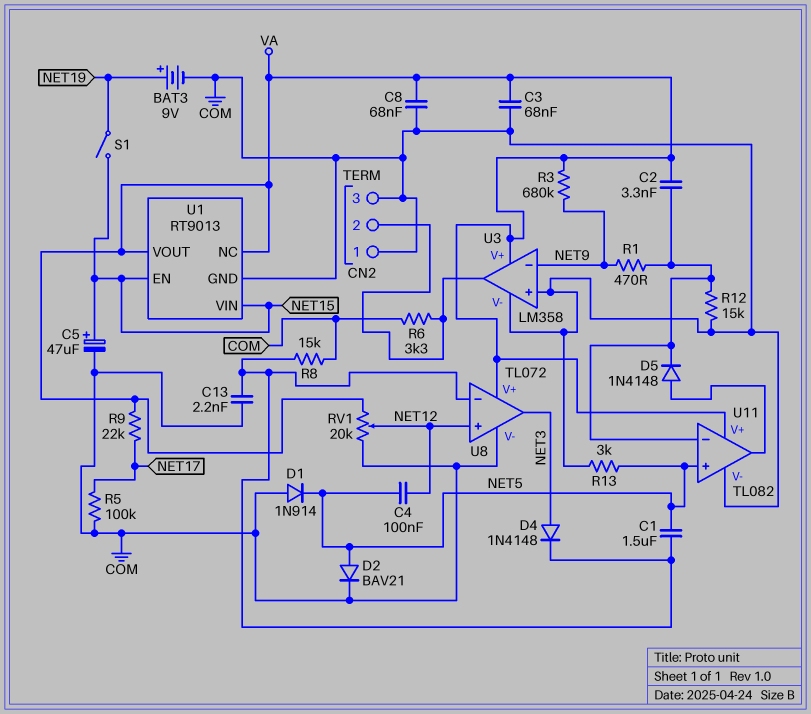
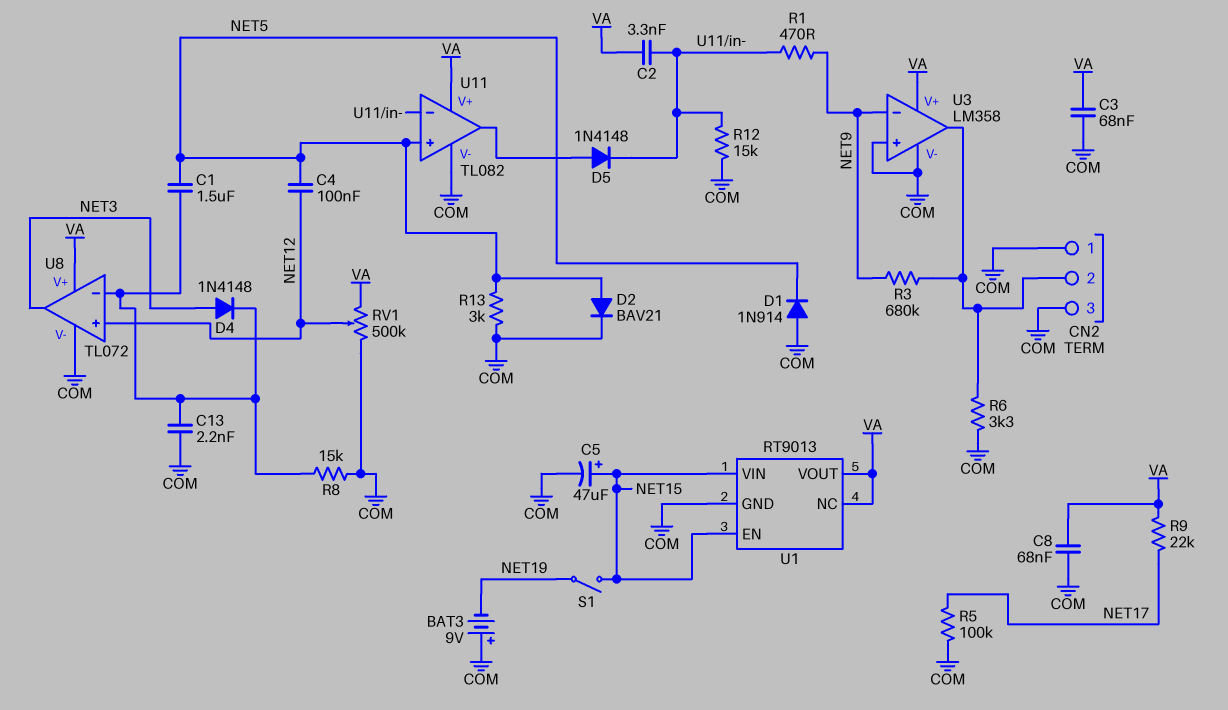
BAT3: 9V (plus NET19, minus COM) -> 9V (plus COM, minus NET19)
R3: 680k (NET9, VA) -> 680k (CN2/2, NET9)
RV1: 20k (COM, VA, wiper NET12) -> 500k (COM, VA, wiper NET12)

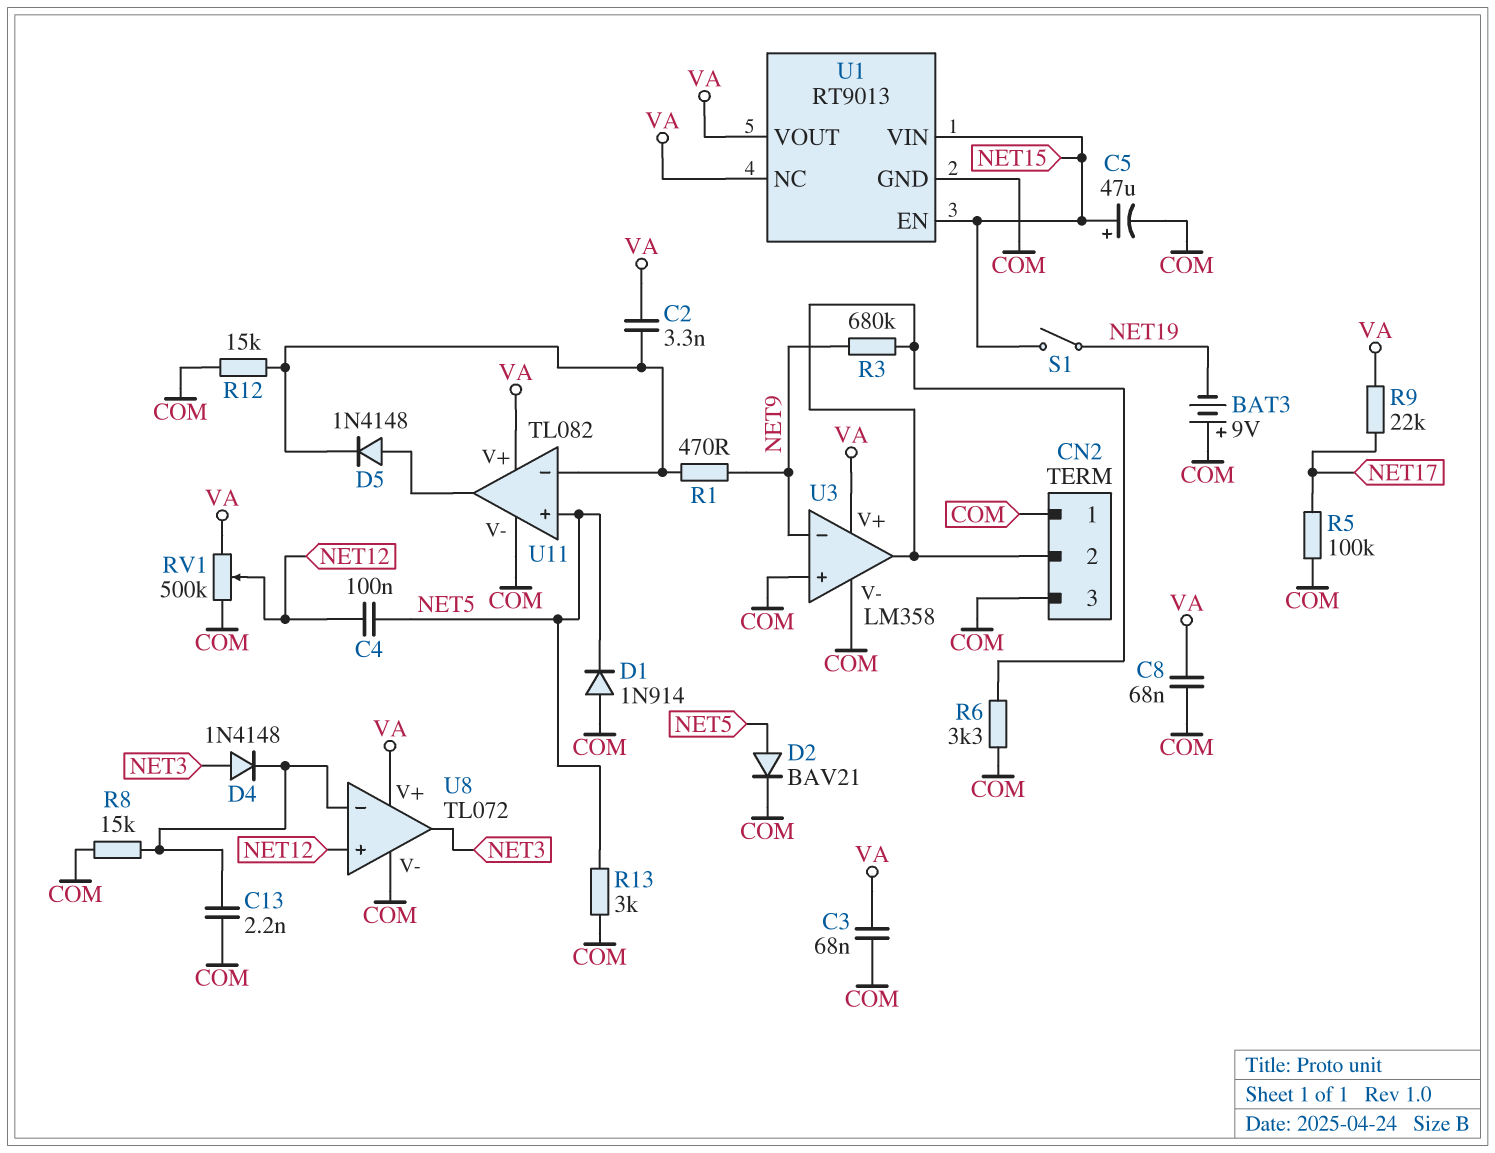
C1: 1.5uF (NET5, U8/in-) -> none

